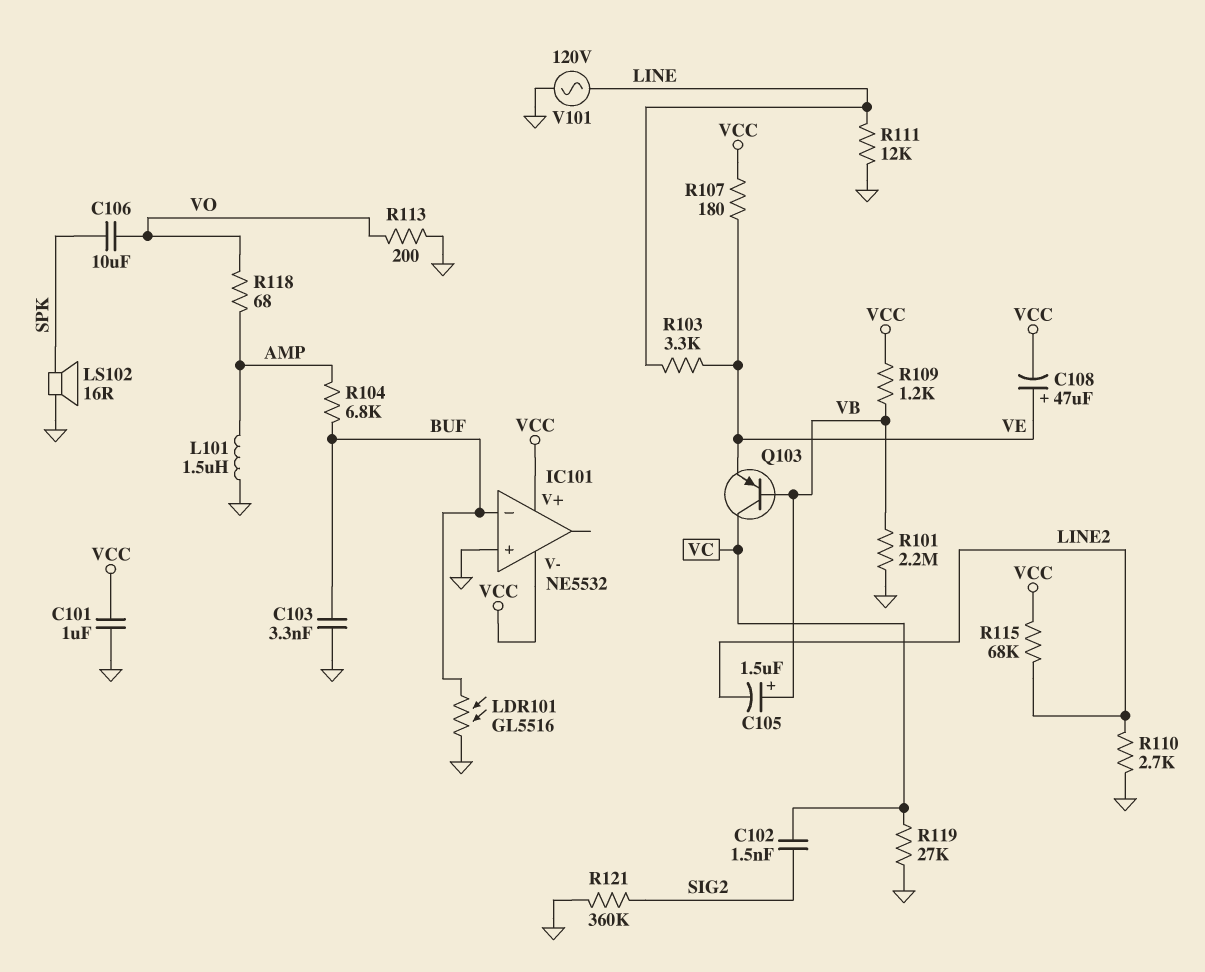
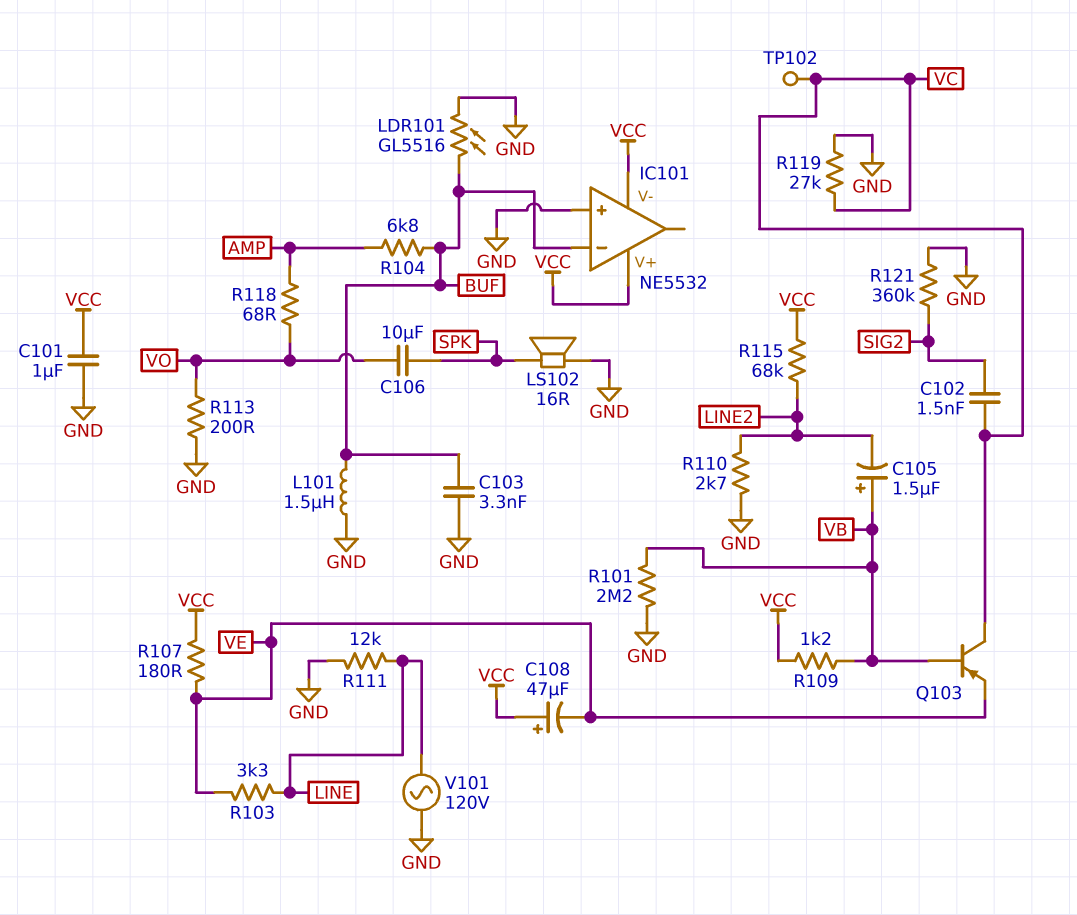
C108: 47uF (plus VE, minus VCC) -> 47uF (plus VCC, minus VE)
L101: 1.5uH (AMP, GND) -> 1.5uH (BUF, GND)
TP102: none -> test point (VC)

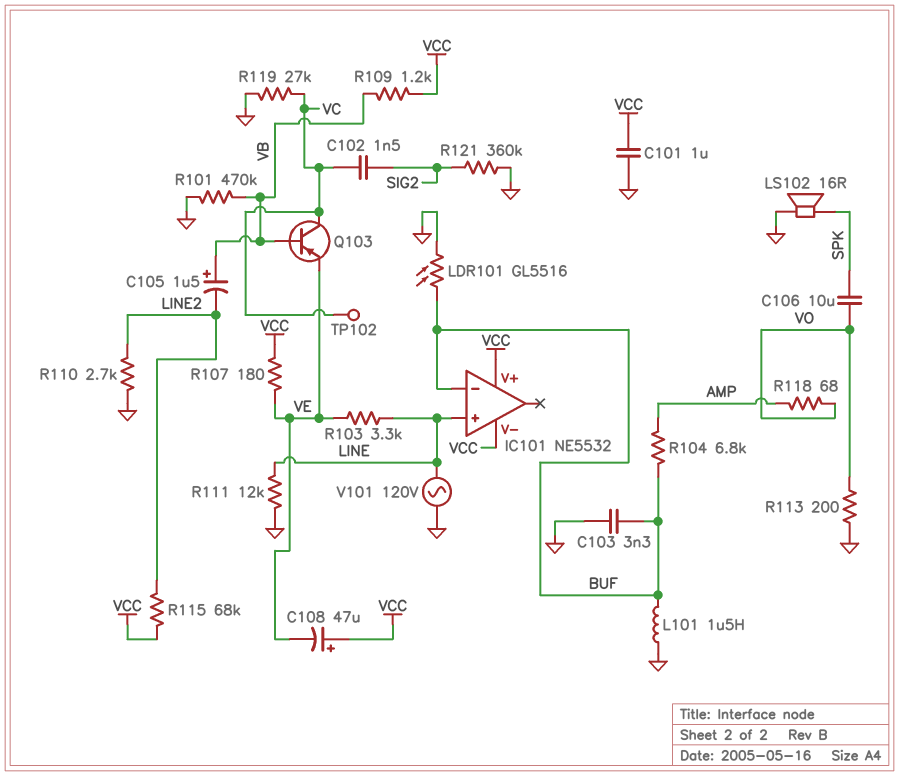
IC101 pin in+: GND -> LINE
R101: 2.2M (GND, VB) -> 470k (GND, VB)

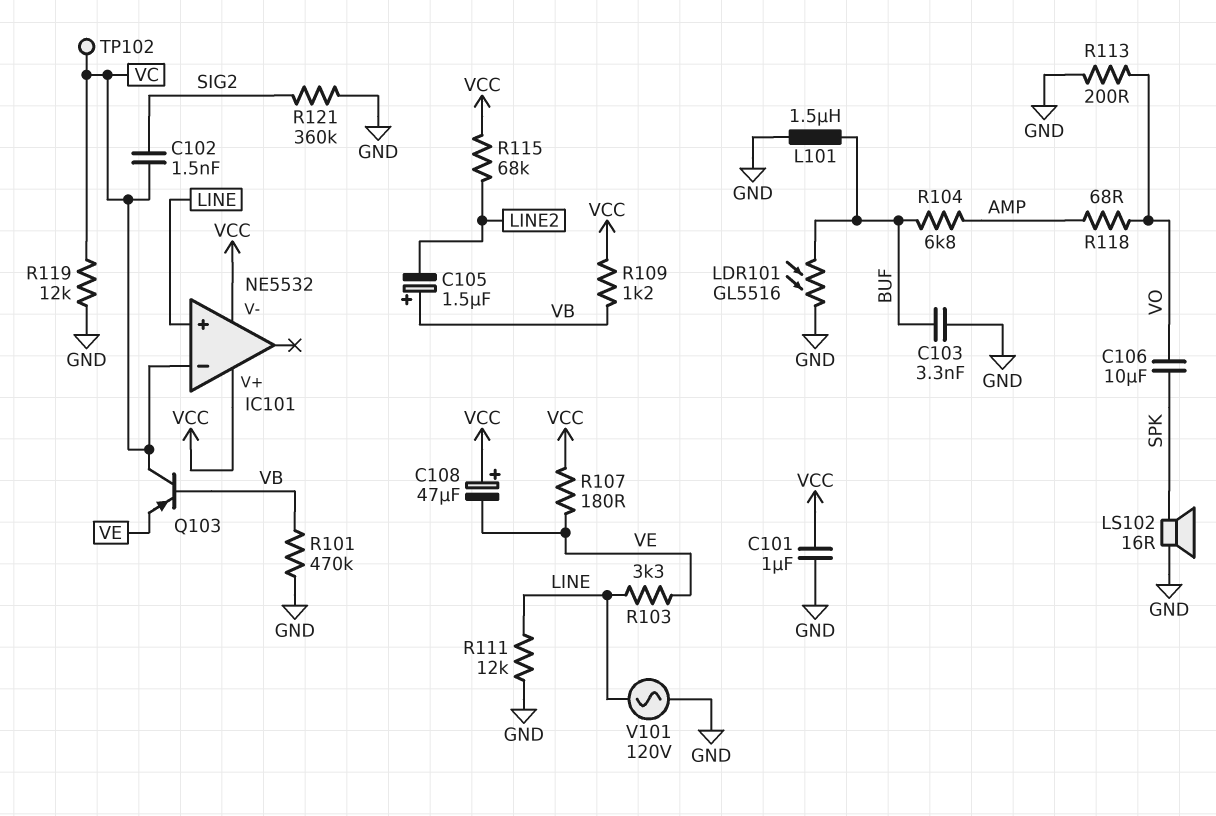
IC101 pin in-: BUF -> VC
R110: 2.7k (GND, LINE2) -> none
R119: 27k (GND, VC) -> 12k (GND, VC)

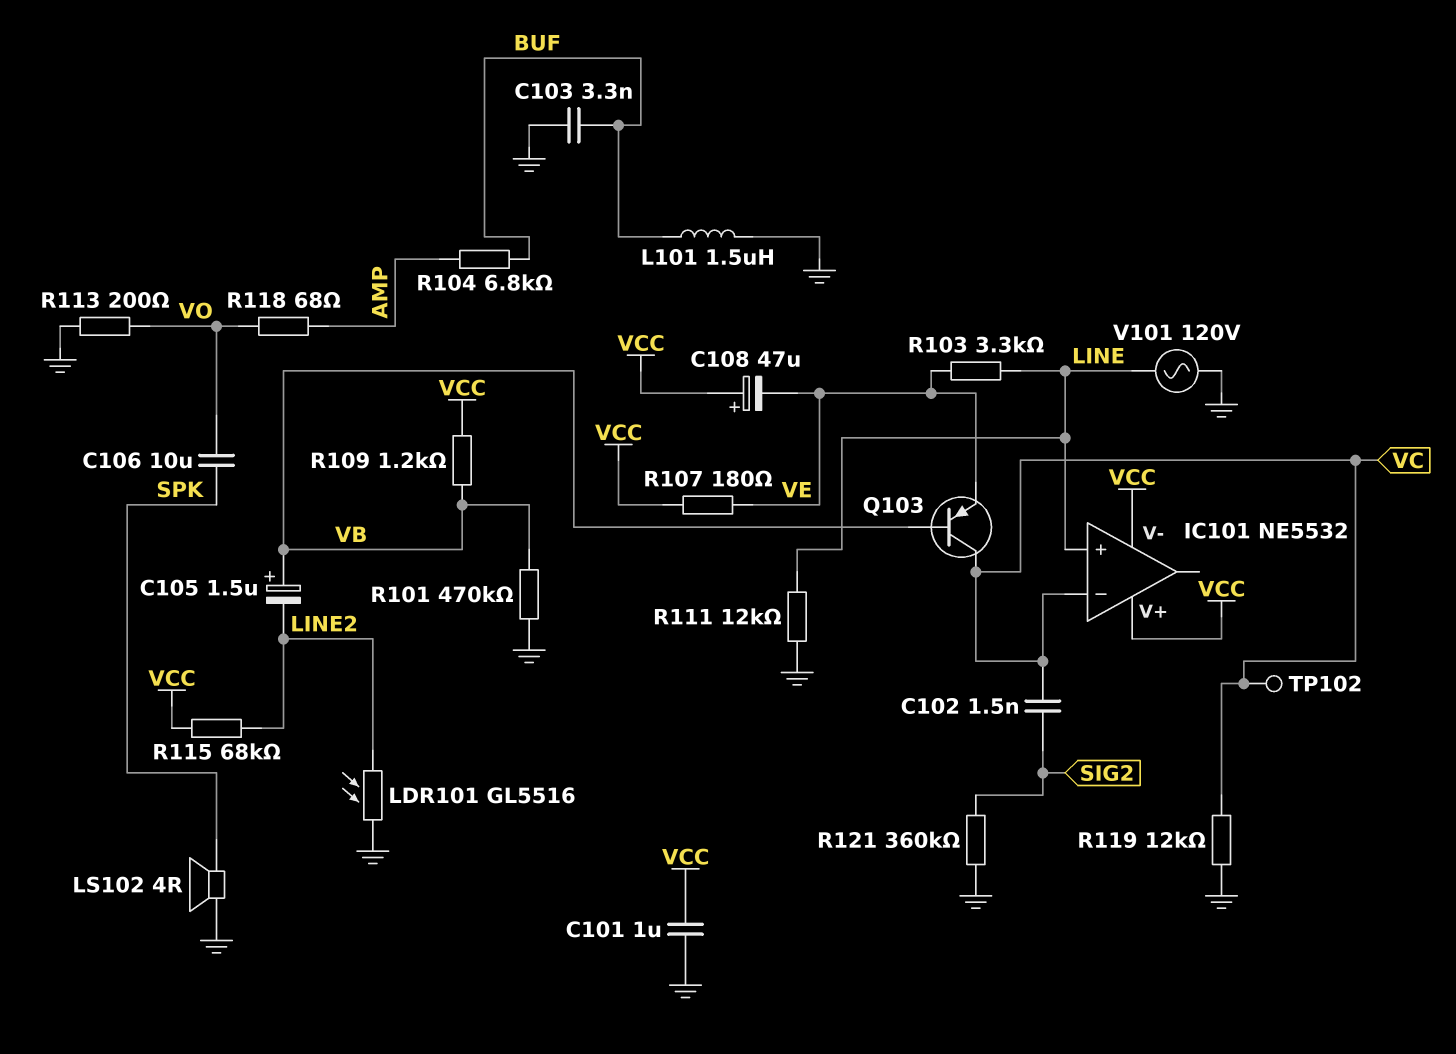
LDR101: GL5516 (BUF, GND) -> GL5516 (GND, LINE2)
LS102: speaker 16R (GND, SPK) -> speaker 4R (GND, SPK)

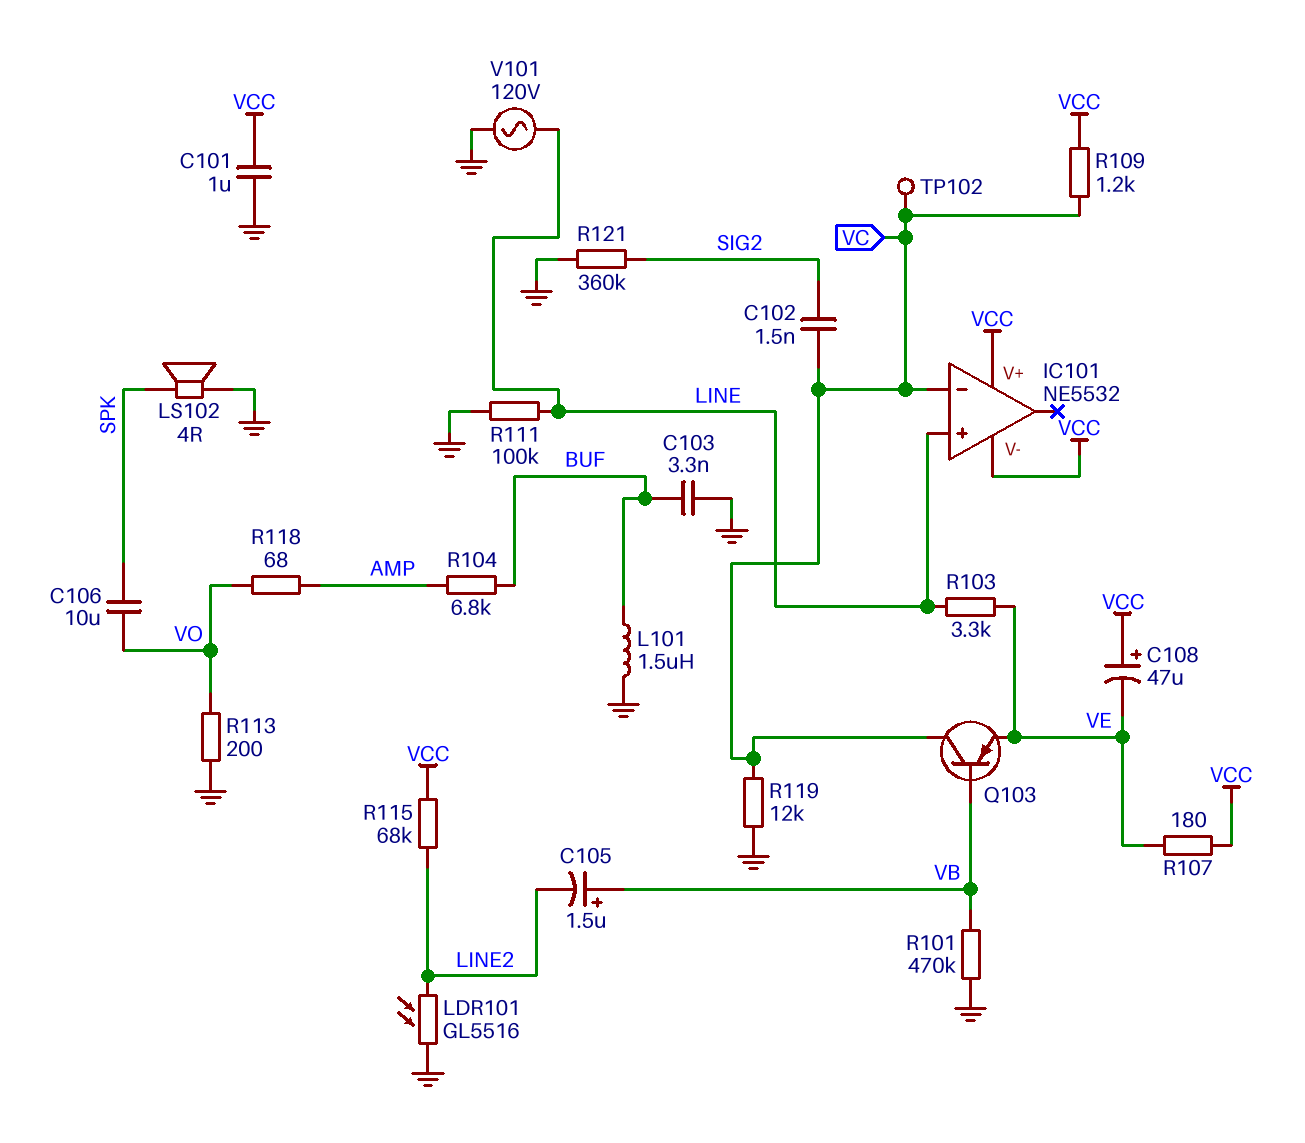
R109: 1.2k (VB, VCC) -> 1.2k (VC, VCC)
R111: 12k (GND, LINE) -> 100k (GND, LINE)

